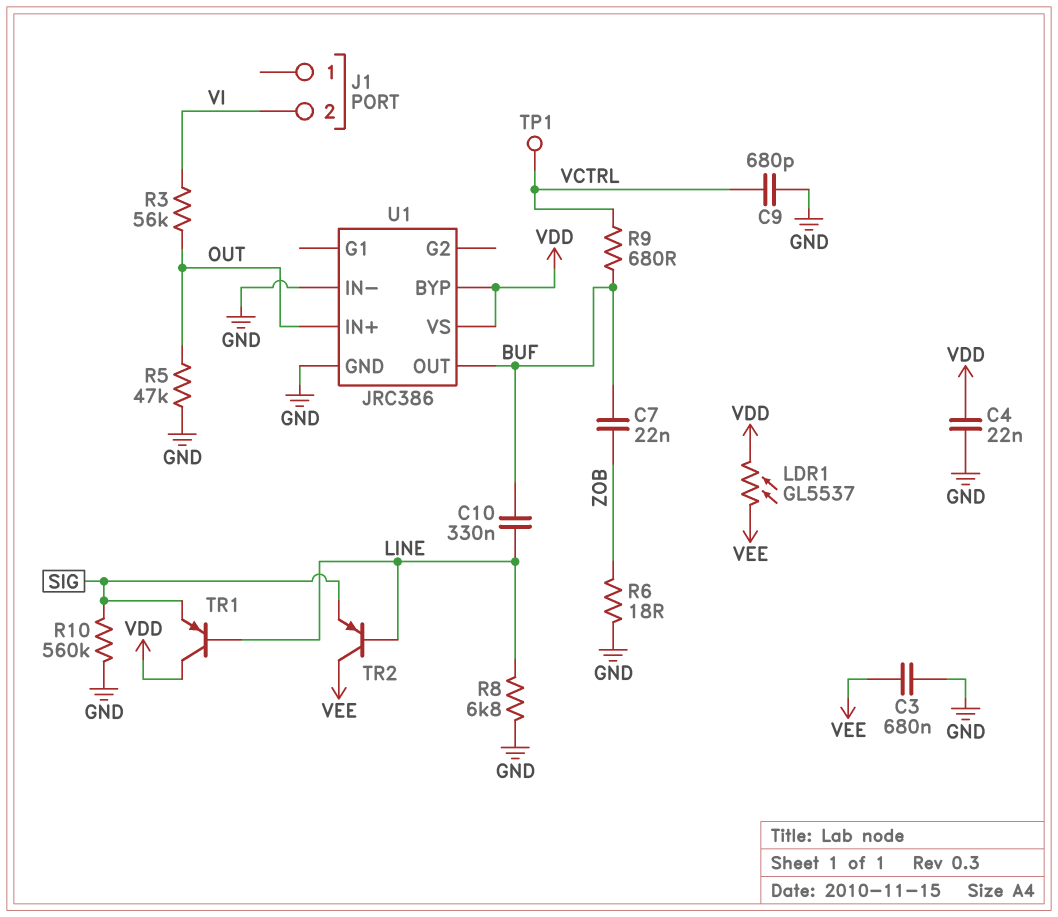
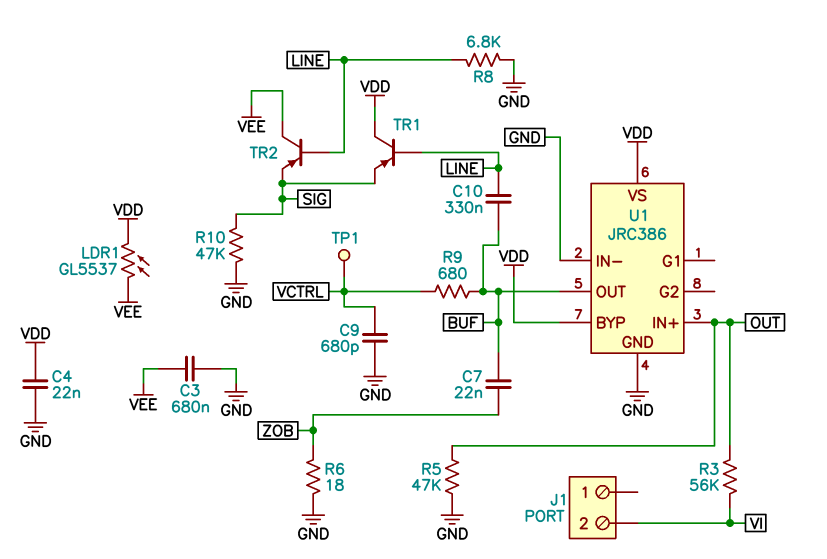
R10: 560k (GND, SIG) -> 47k (GND, SIG)

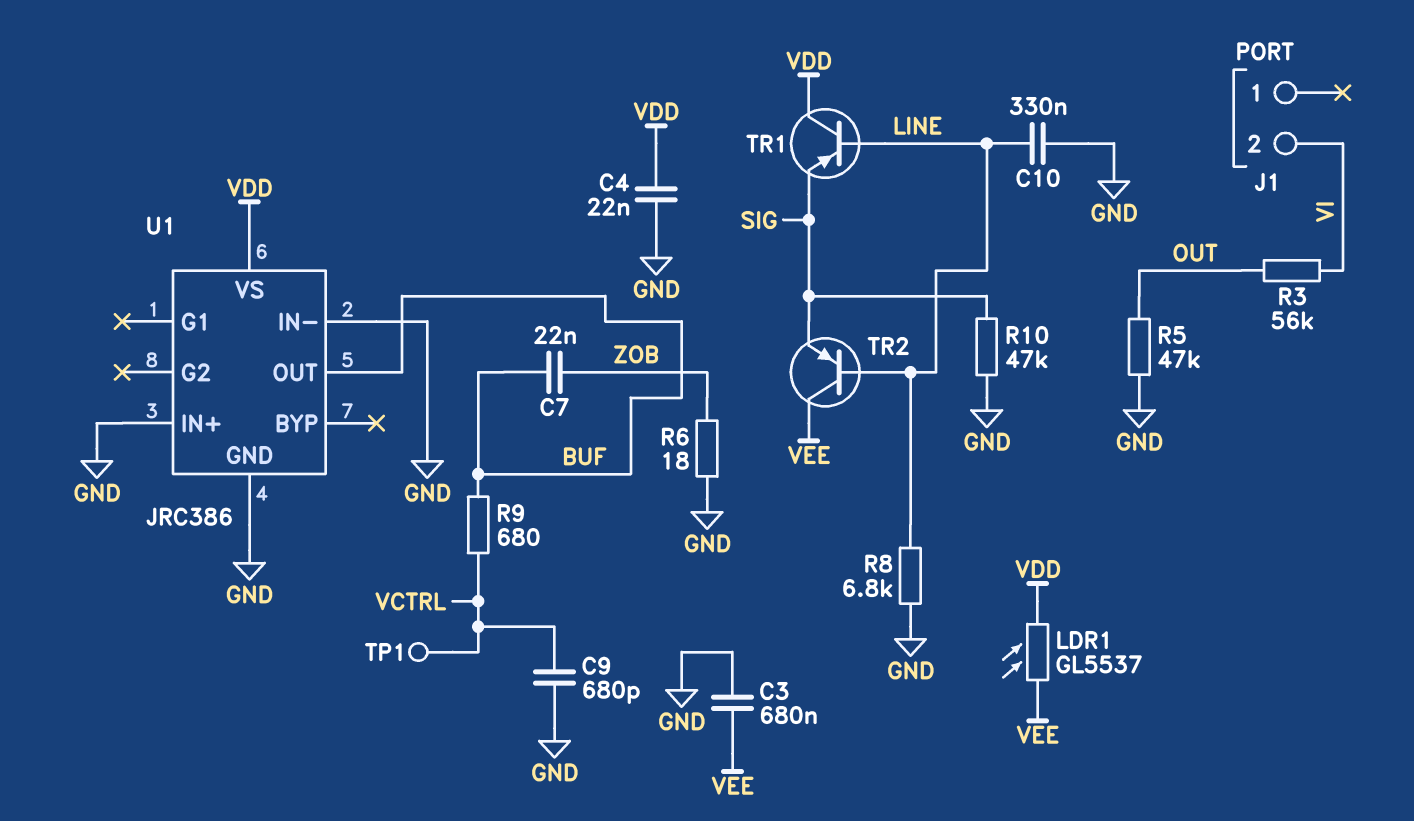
C10: 330nF (BUF, LINE) -> 330nF (GND, LINE)
U1 pin BYP: VDD -> none
U1 pin IN+: OUT -> GND

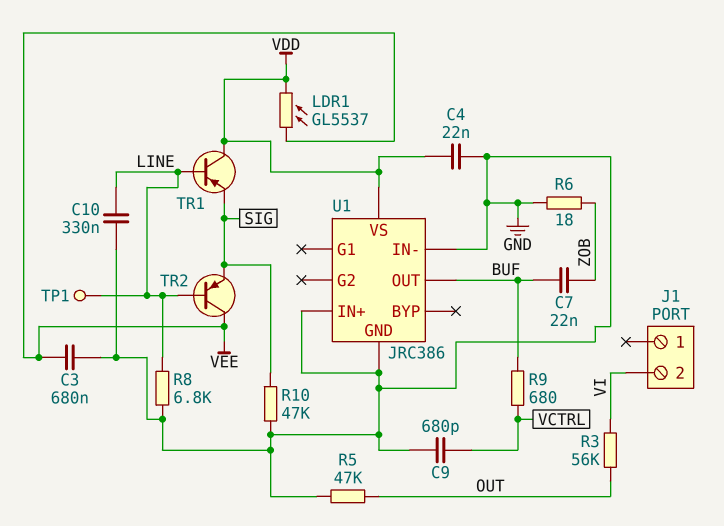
TP1: test point (VCTRL) -> test point (LINE)

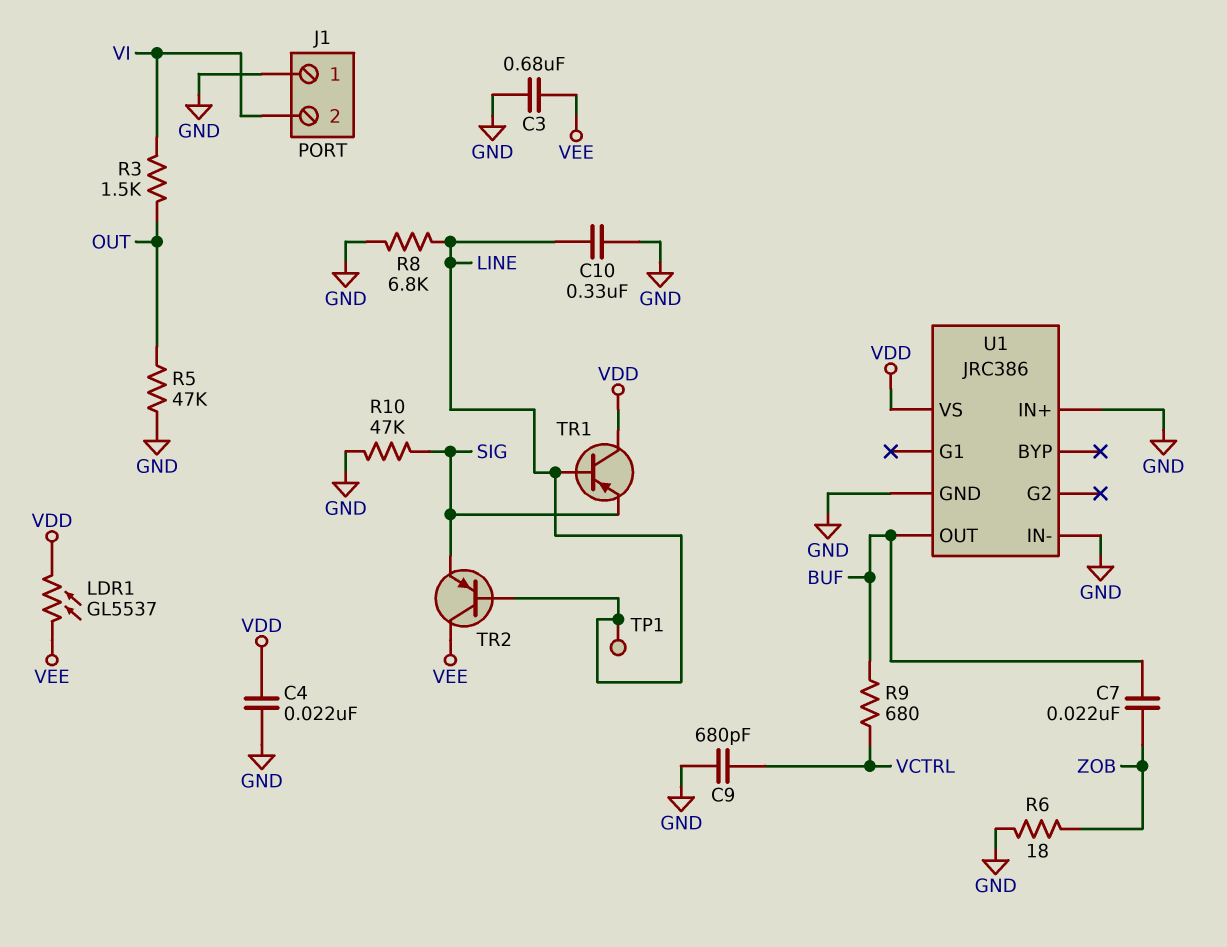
J1 pin 1: none -> GND
R3: 56k (OUT, VI) -> 1.5k (OUT, VI)

